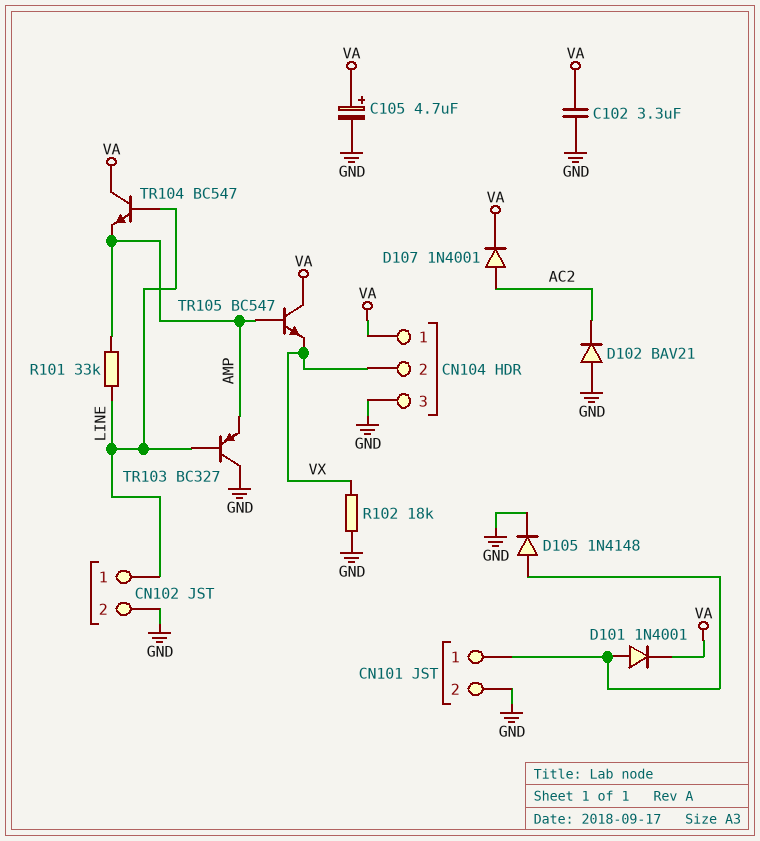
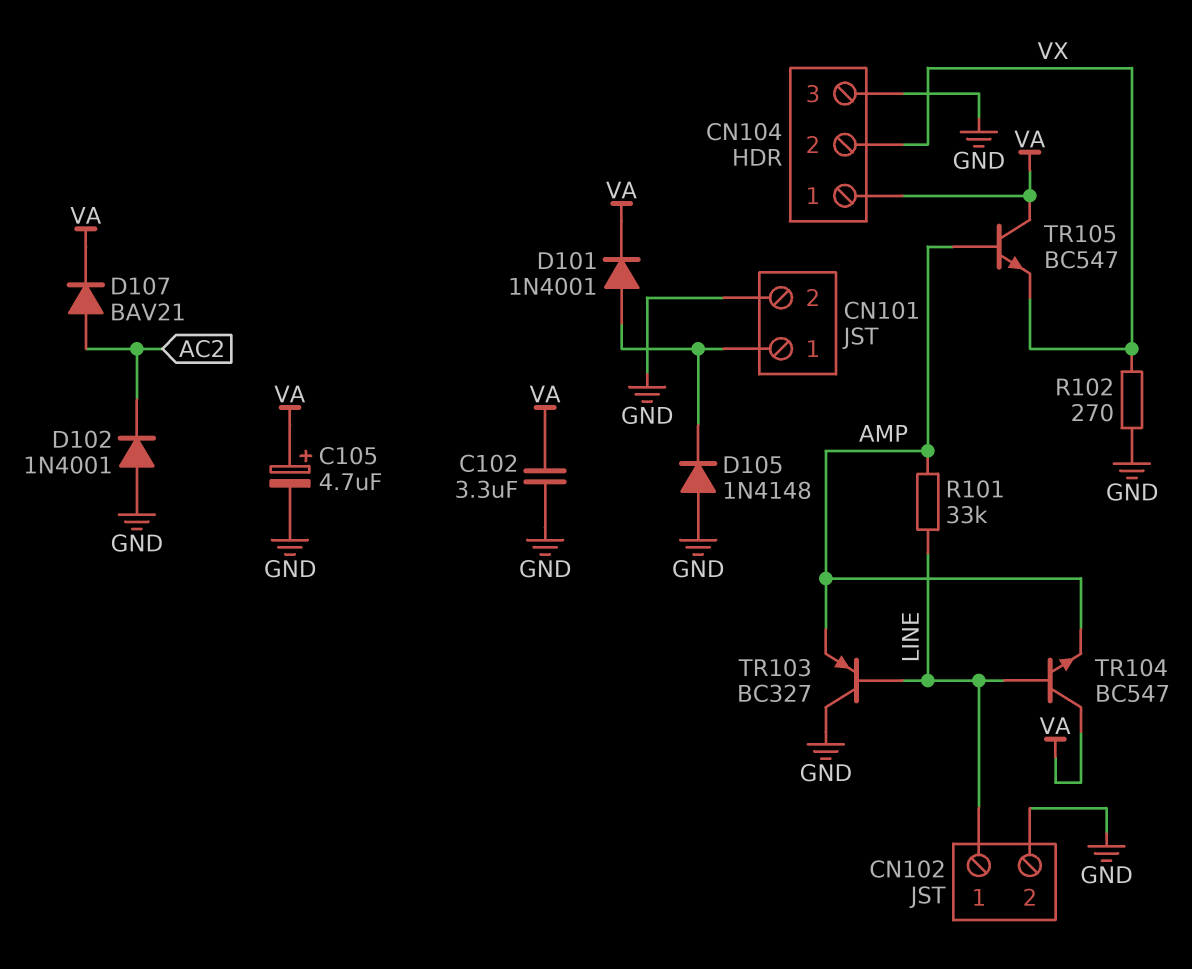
D102: diode BAV21 (A GND, K AC2) -> diode 1N4001 (A GND, K AC2)
D105: diode 1N4148 (A CN101/1, K GND) -> diode 1N4148 (A GND, K CN101/1)
D107: diode 1N4001 (A AC2, K VA) -> diode BAV21 (A AC2, K VA)
R102: 18k (GND, VX) -> 270 (GND, VX)

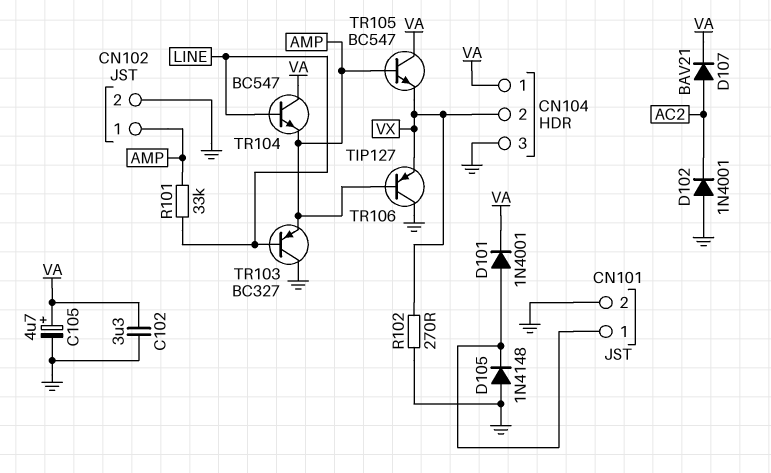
CN102 pin 1: LINE -> AMP
TR106: none -> PNP TIP127 (B AMP, C GND, E VX)

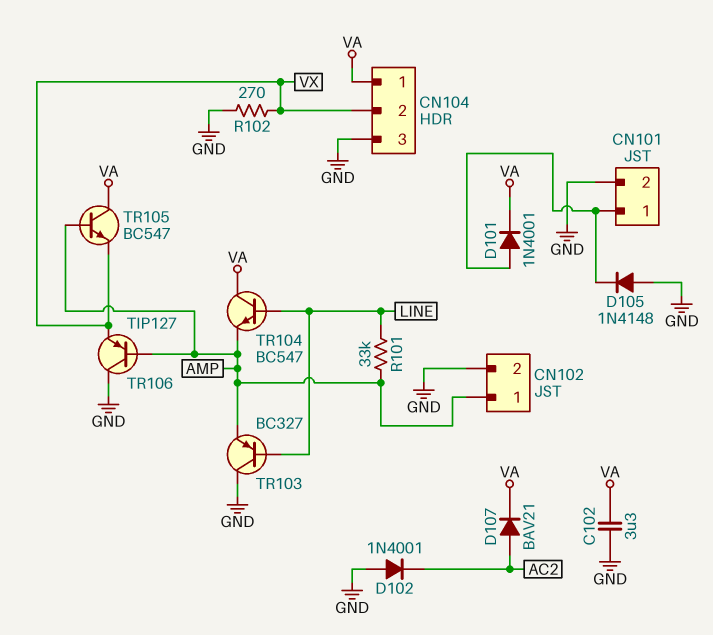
C105: 4.7uF (plus VA, minus GND) -> none

